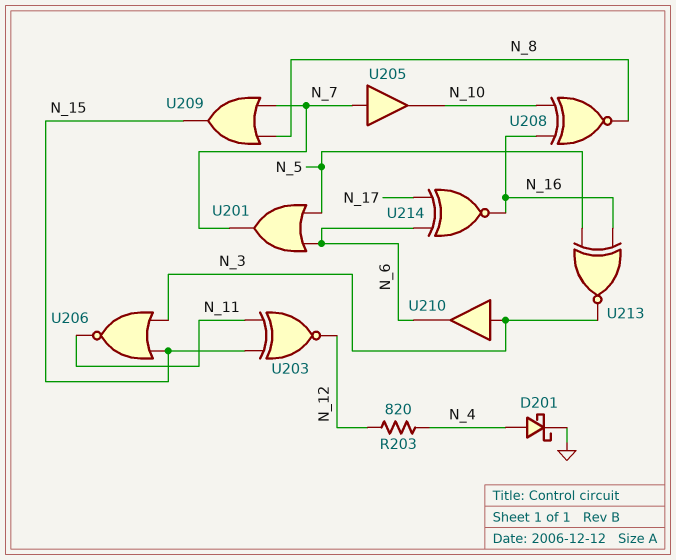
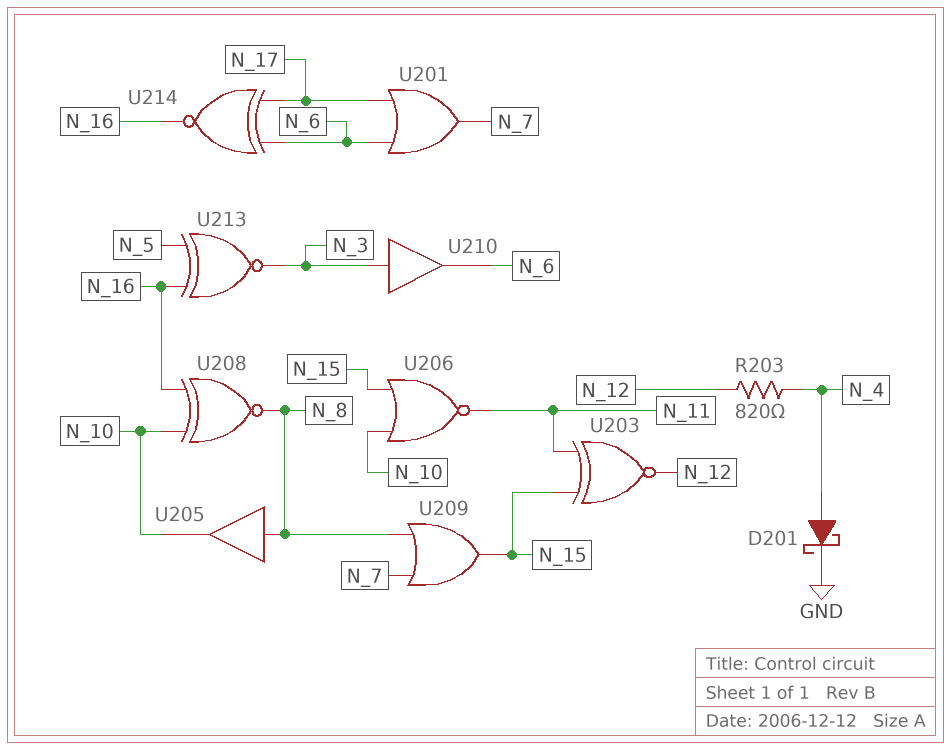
U201: OR (in N_5, in N_6, out N_7) -> OR (in N_6, in N_17, out N_7)
U205: buffer (in N_7, out N_10) -> buffer (in N_8, out N_10)
U206: NOR (in N_3, in N_15, out N_11) -> NOR (in N_10, in N_15, out N_11)

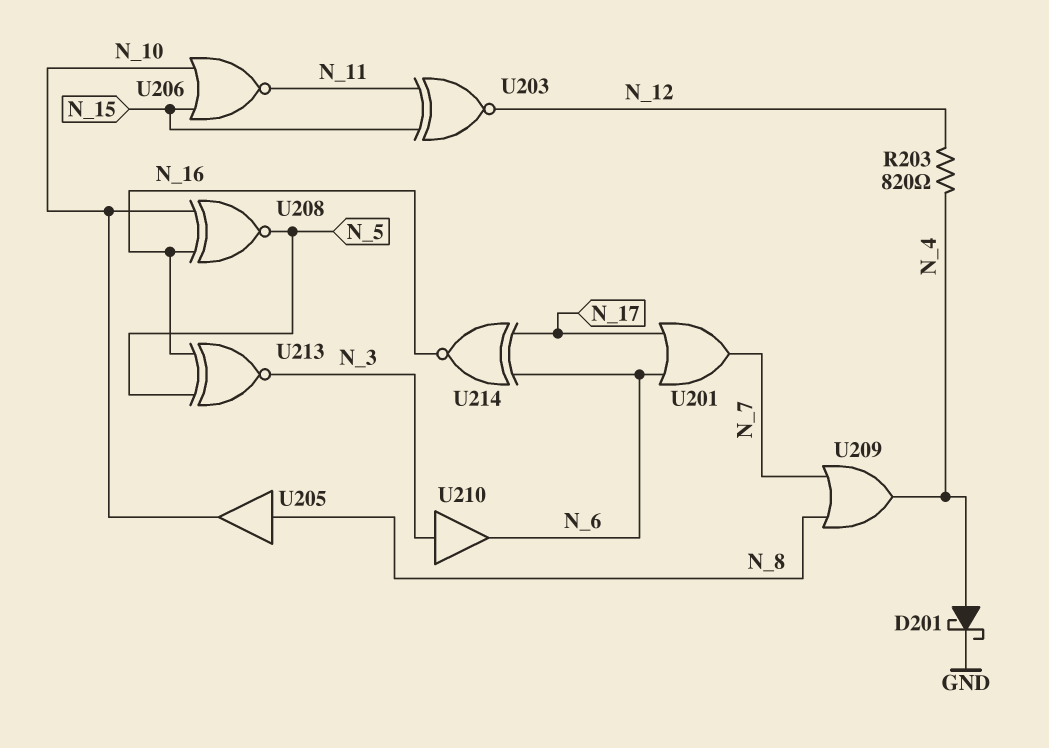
U208: XNOR (in N_10, in N_16, out N_8) -> XNOR (in N_10, in N_16, out N_5)
U209: OR (in N_7, in N_8, out N_15) -> OR (in N_7, in N_8, out N_4)

